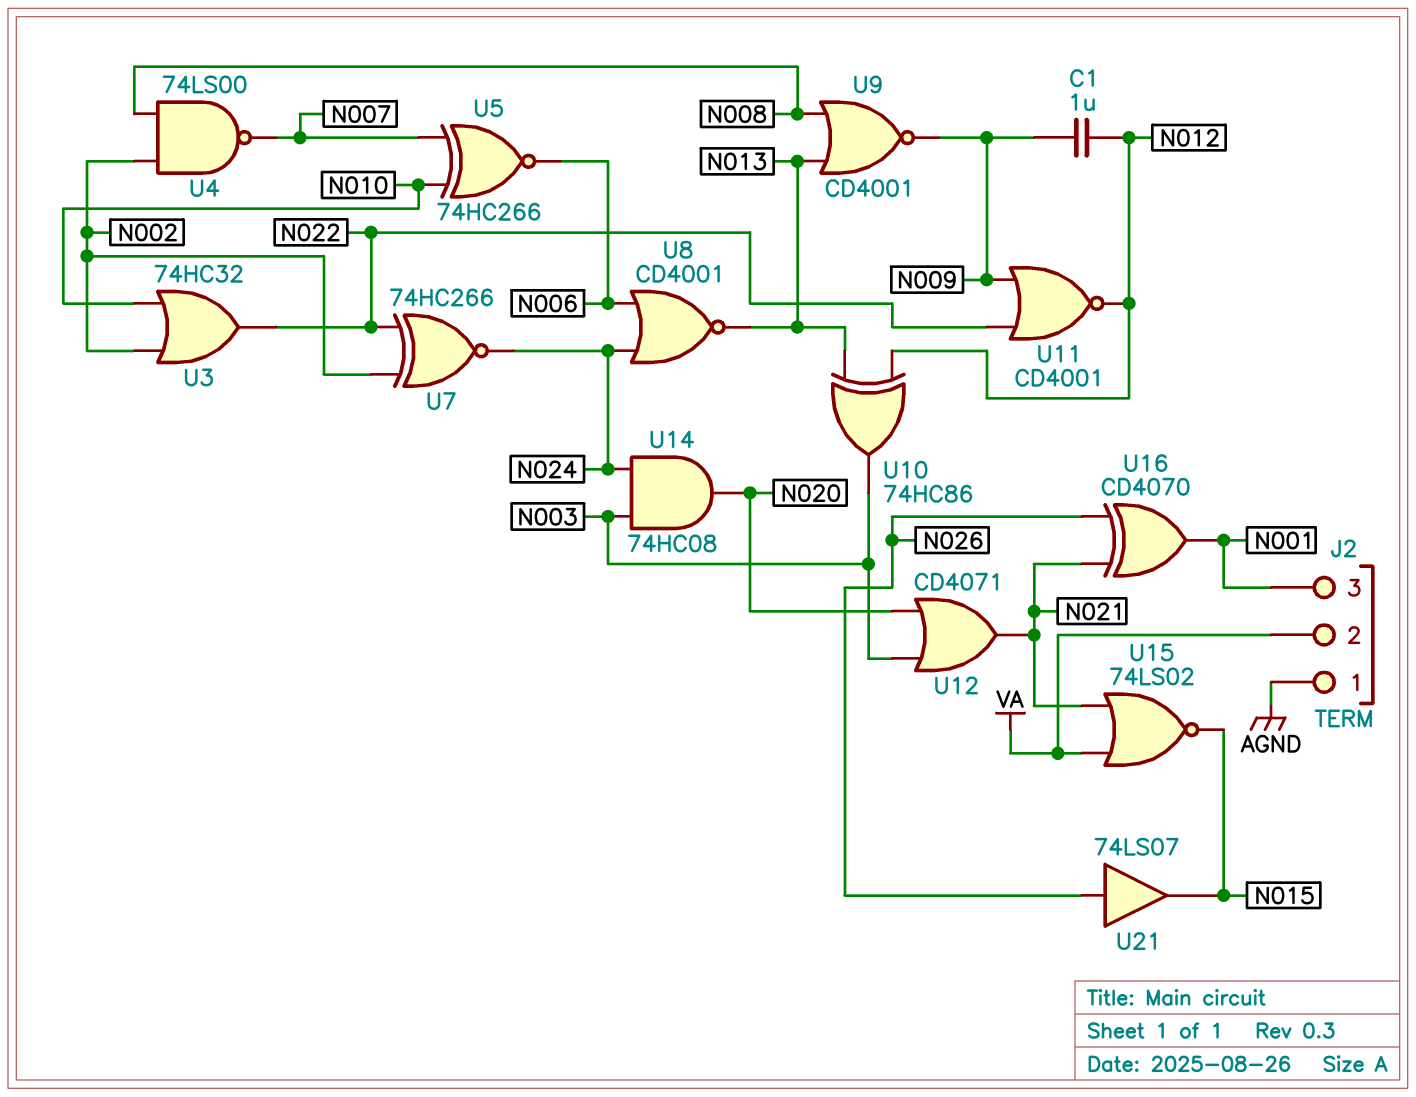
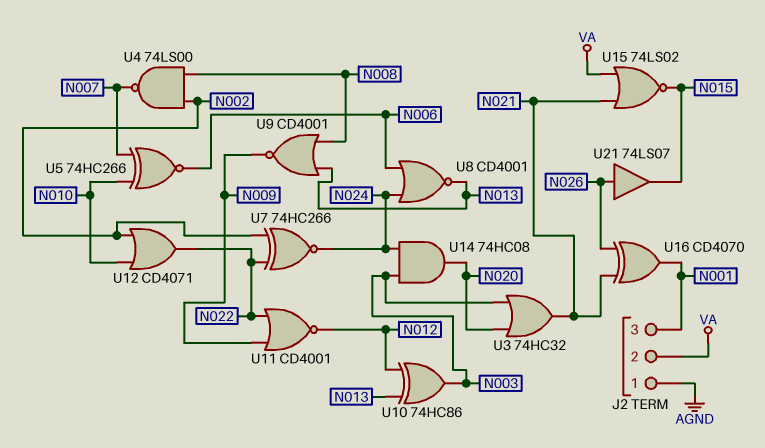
C1: 1uF (N009, N012) -> none
U3: OR 74HC32 (in N002, in N010, out N022) -> OR 74HC32 (in N003, in N020, out N021)
U12: OR CD4071 (in N003, in N020, out N021) -> OR CD4071 (in N002, in N010, out N022)

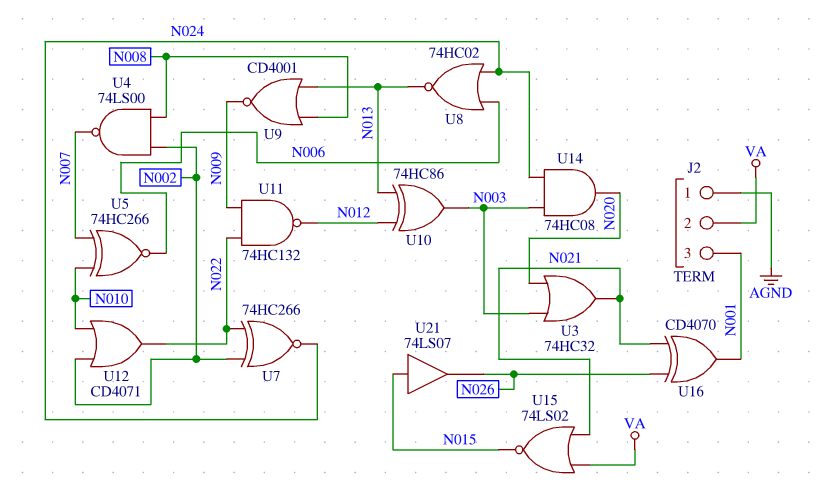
U8: NOR CD4001 (in N006, in N024, out N013) -> NOR 74HC02 (in N006, in N024, out N013)
U11: NOR CD4001 (in N009, in N022, out N012) -> NAND 74HC132 (in N009, in N022, out N012)
U21: buffer 74LS07 (in N026, out N015) -> buffer 74LS07 (in N015, out N026)

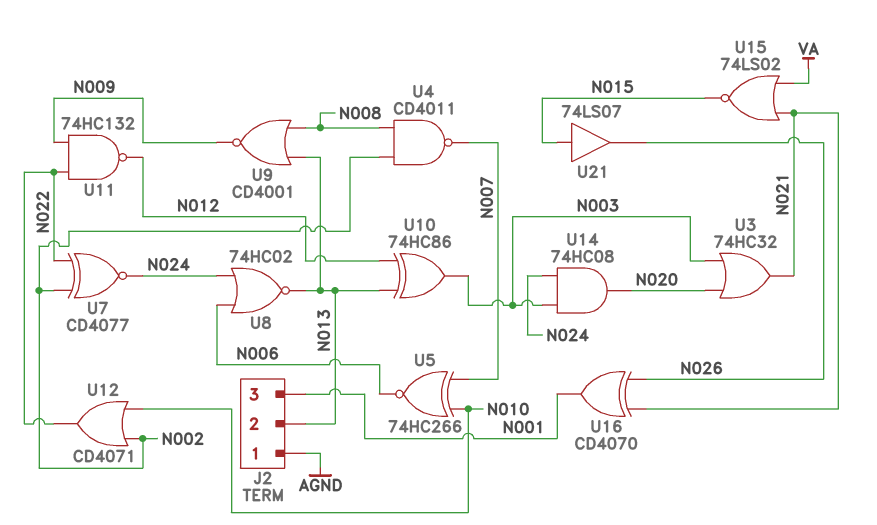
J2 pin 2: VA -> N013
U4: NAND 74LS00 (in N002, in N008, out N007) -> NAND CD4011 (in N002, in N008, out N007)
U7: XNOR 74HC266 (in N002, in N022, out N024) -> XNOR CD4077 (in N002, in N022, out N024)

